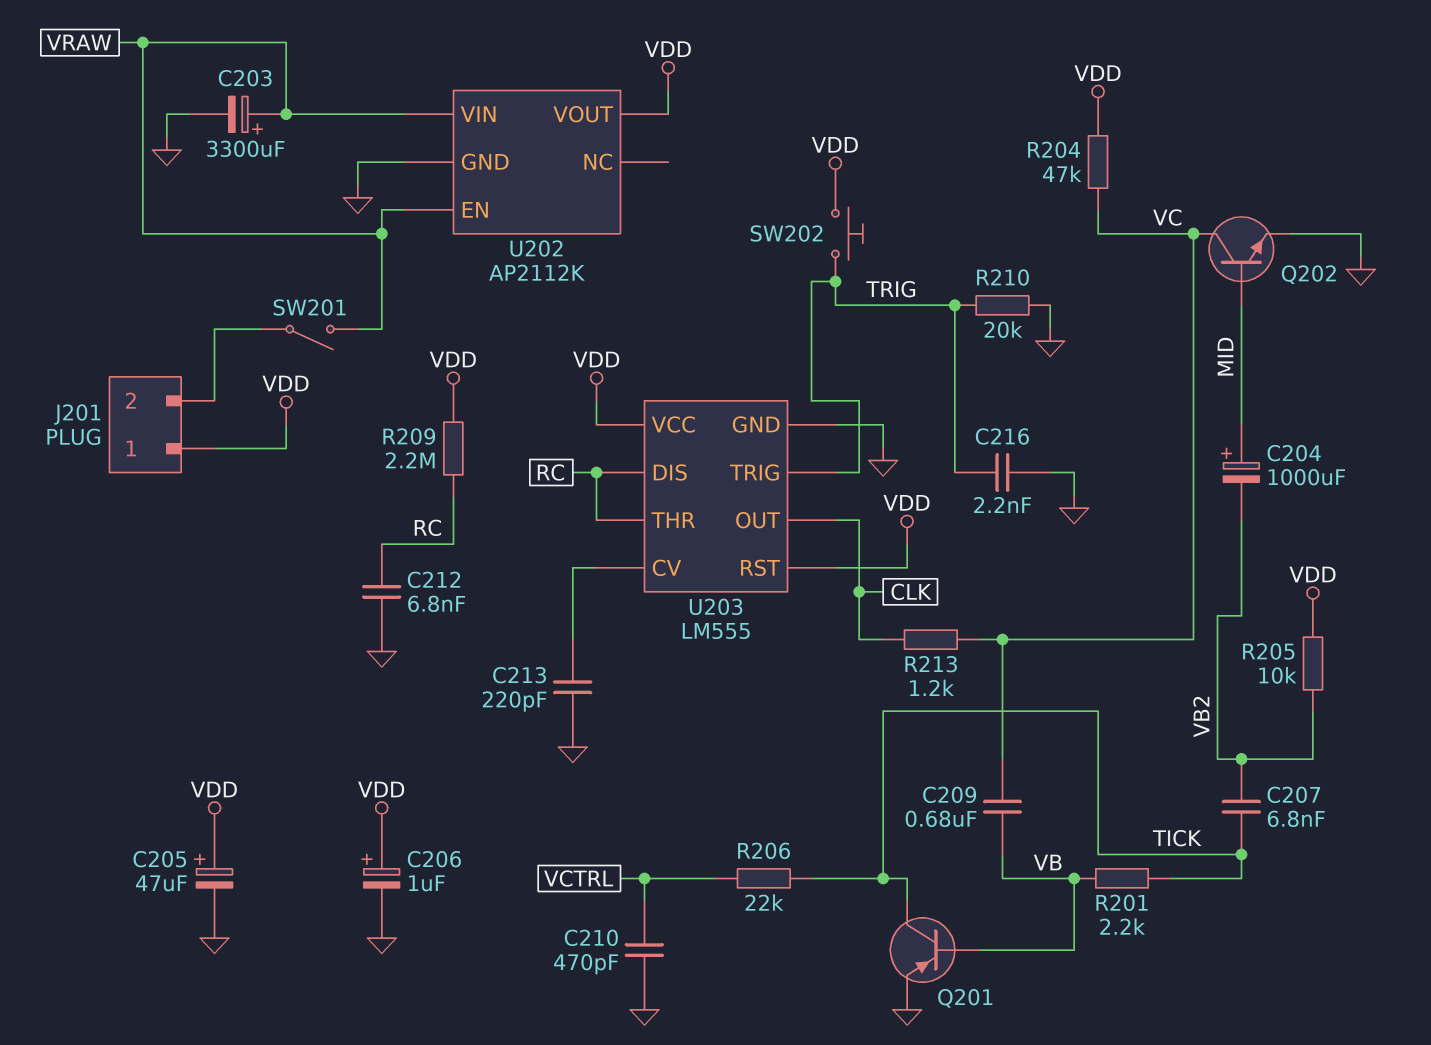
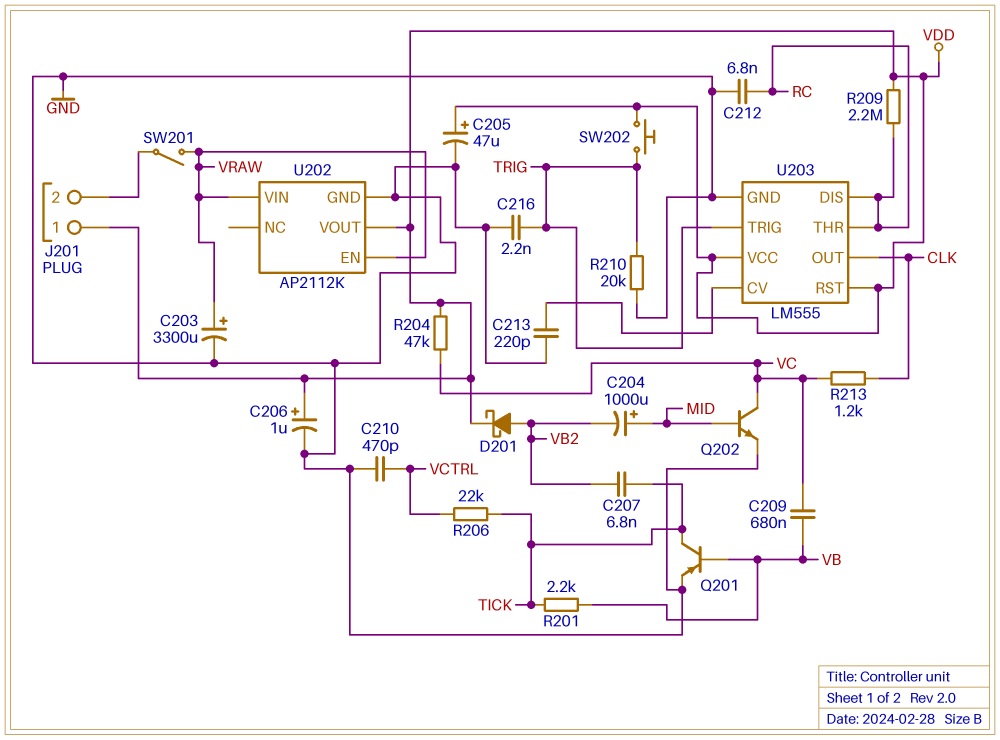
D201: none -> schottky (A VB2, K VDD)
R205: 10k (VB2, VDD) -> none

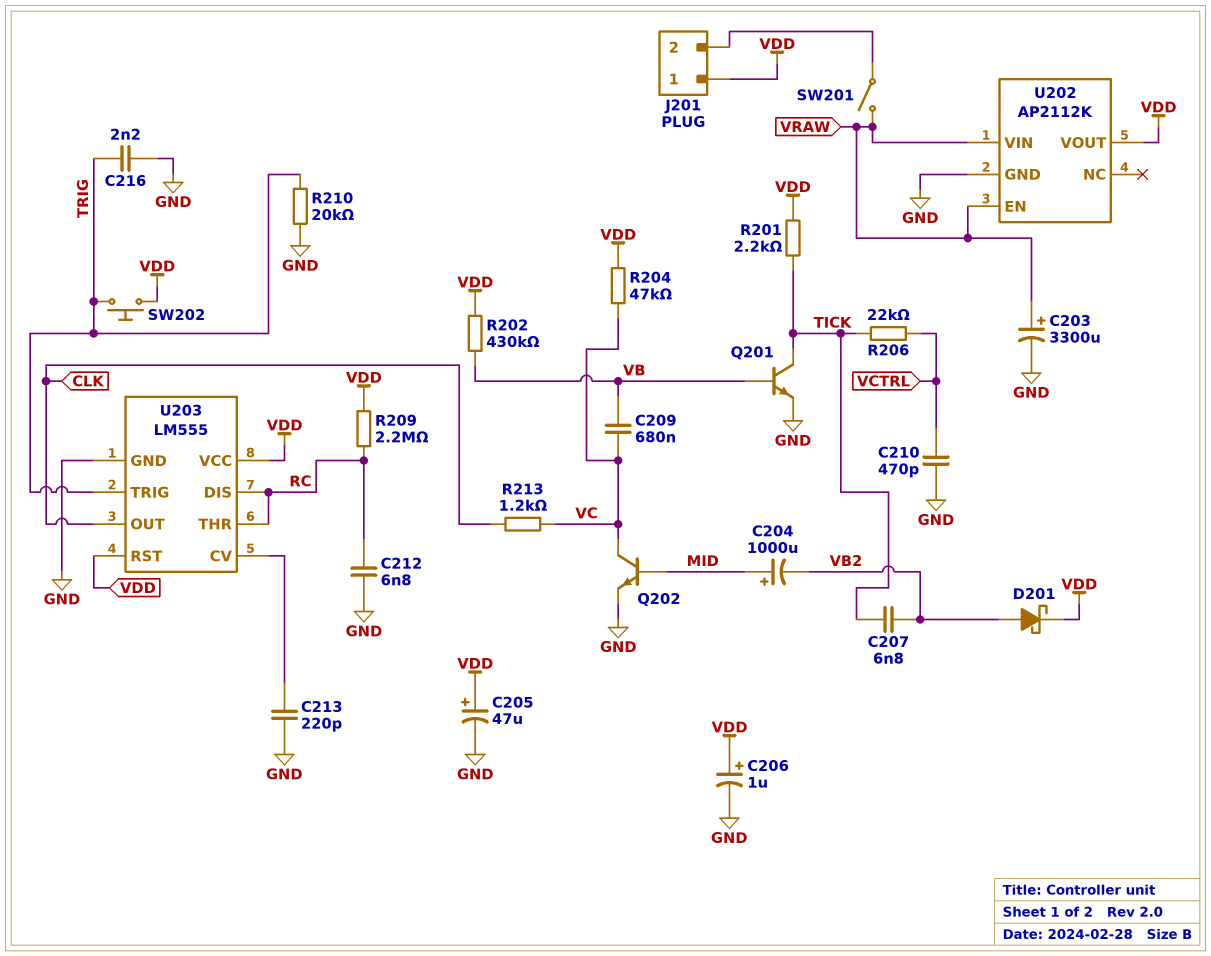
Q201: PNP (B VB, C TICK, E GND) -> NPN (B VB, C TICK, E GND)
R201: 2.2k (TICK, VB) -> 2.2k (TICK, VDD)
R202: none -> 430k (VB, VDD)

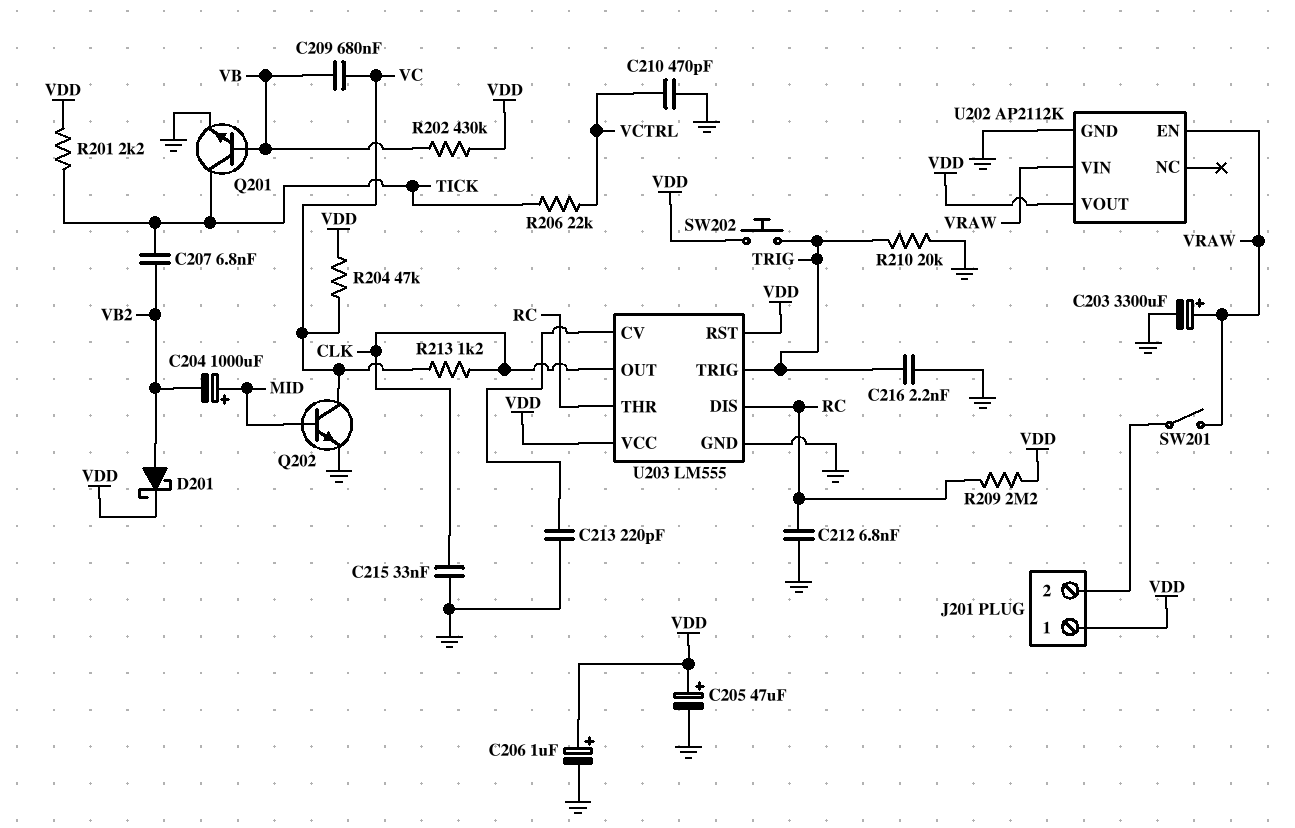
C215: none -> 33nF (CLK, GND)

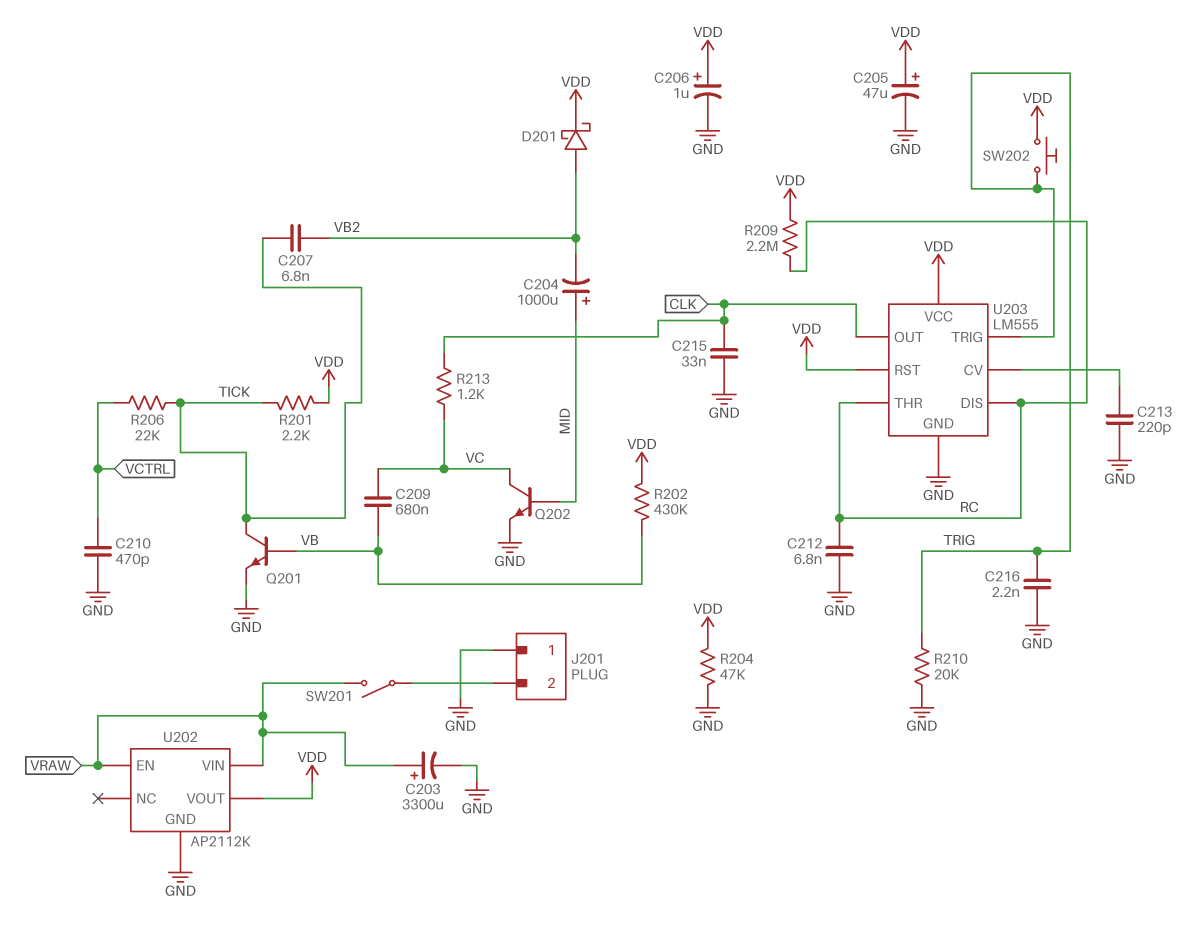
J201 pin 1: VDD -> GND
R204: 47k (VC, VDD) -> 47k (GND, VDD)

